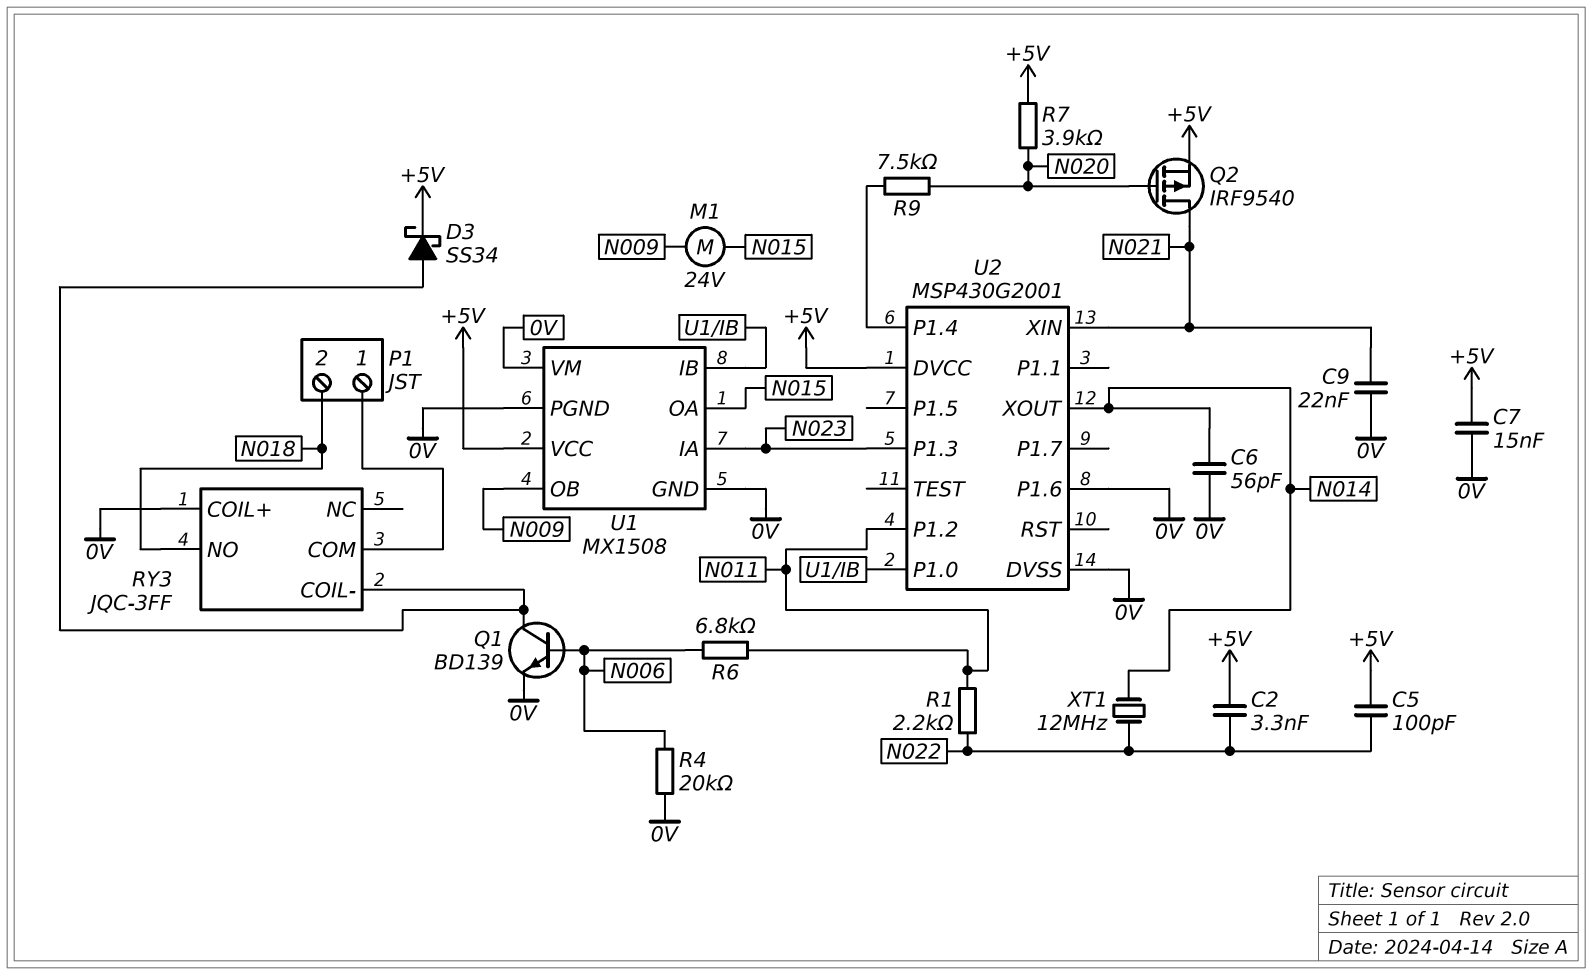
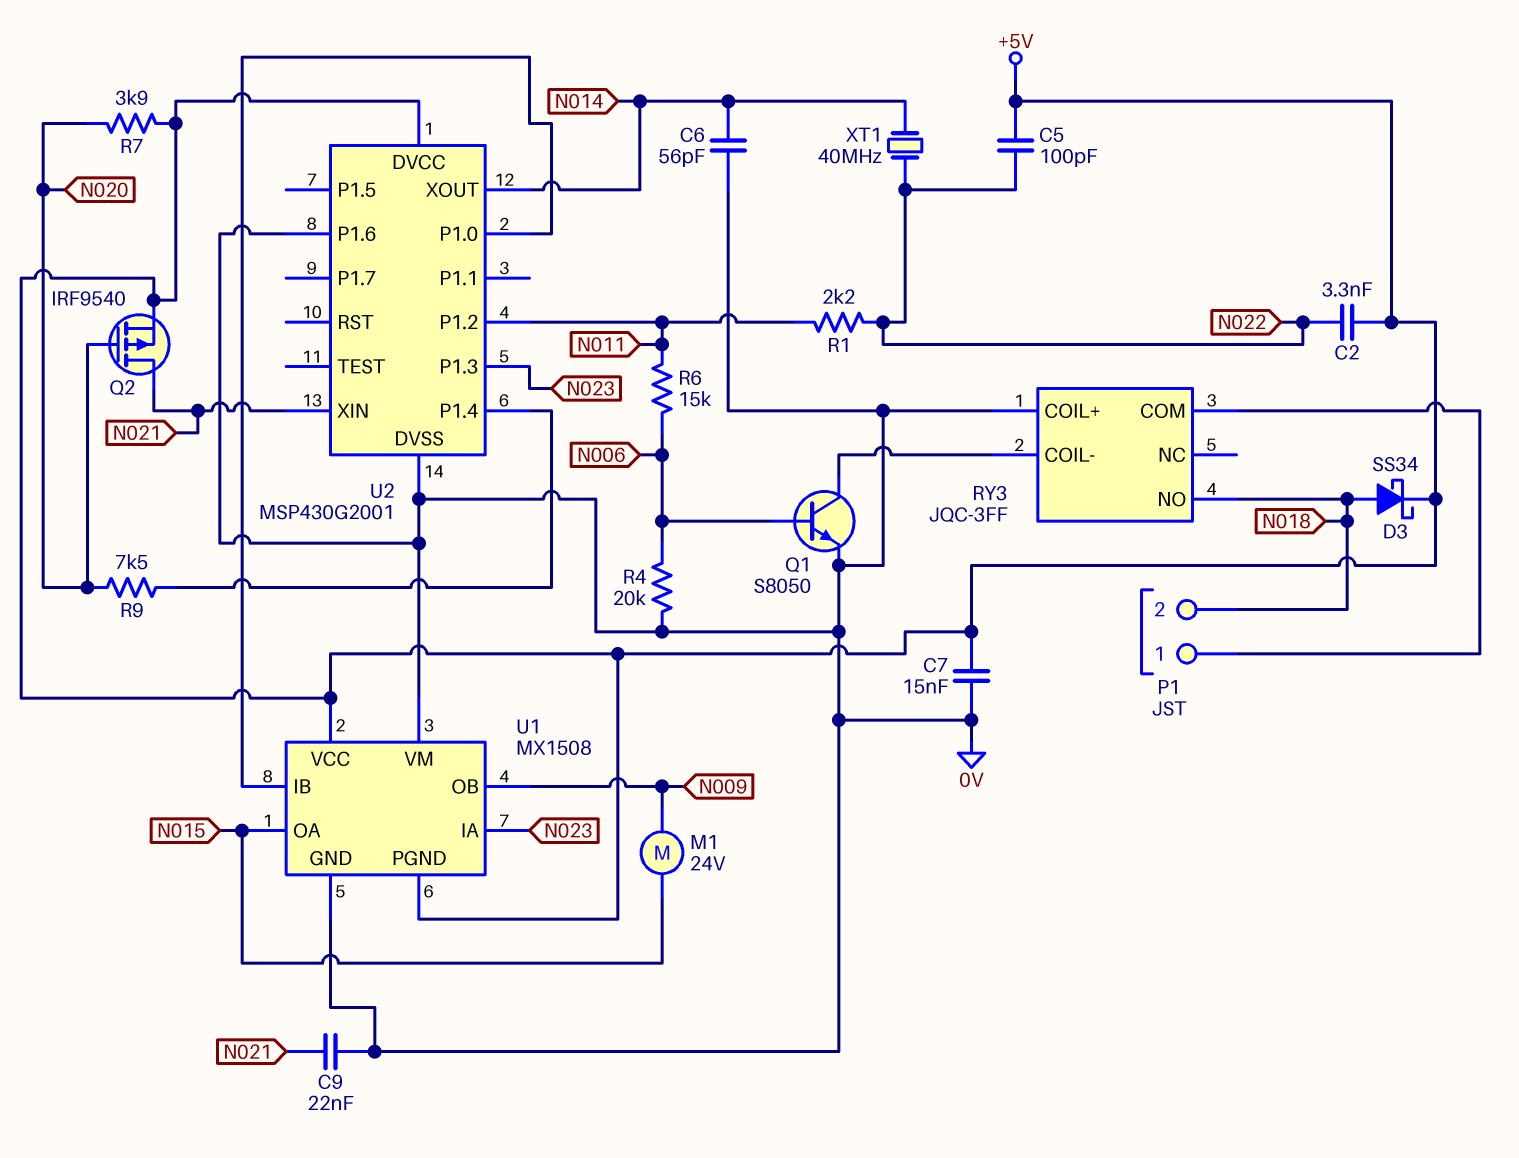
D3: schottky SS34 (A RY3/COIL-, K +5V) -> schottky SS34 (A N018, K +5V)
Q1: NPN BD139 (B N006, C RY3/COIL-, E 0V) -> NPN S8050 (B N006, C RY3/COIL-, E 0V)
R6: 6.8k (N006, N011) -> 15k (N006, N011)
U1 pin PGND: 0V -> +5V
XT1: 12MHz (N014, N022) -> 40MHz (N014, N022)

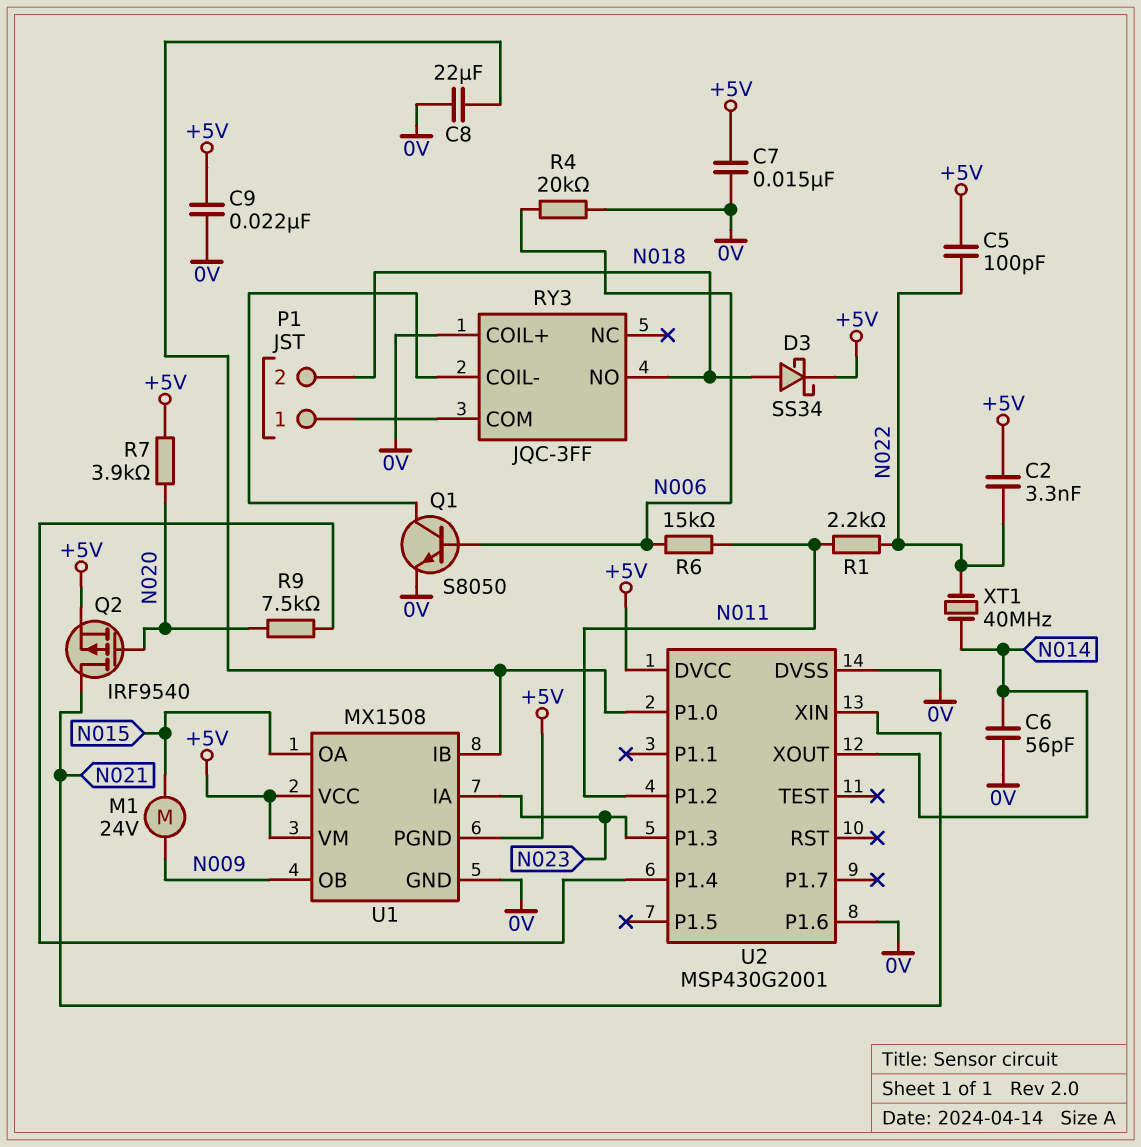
C8: none -> 22uF (0V, U1/IB)
C9: 22nF (0V, N021) -> 22nF (+5V, 0V)
U1 pin VM: 0V -> +5V

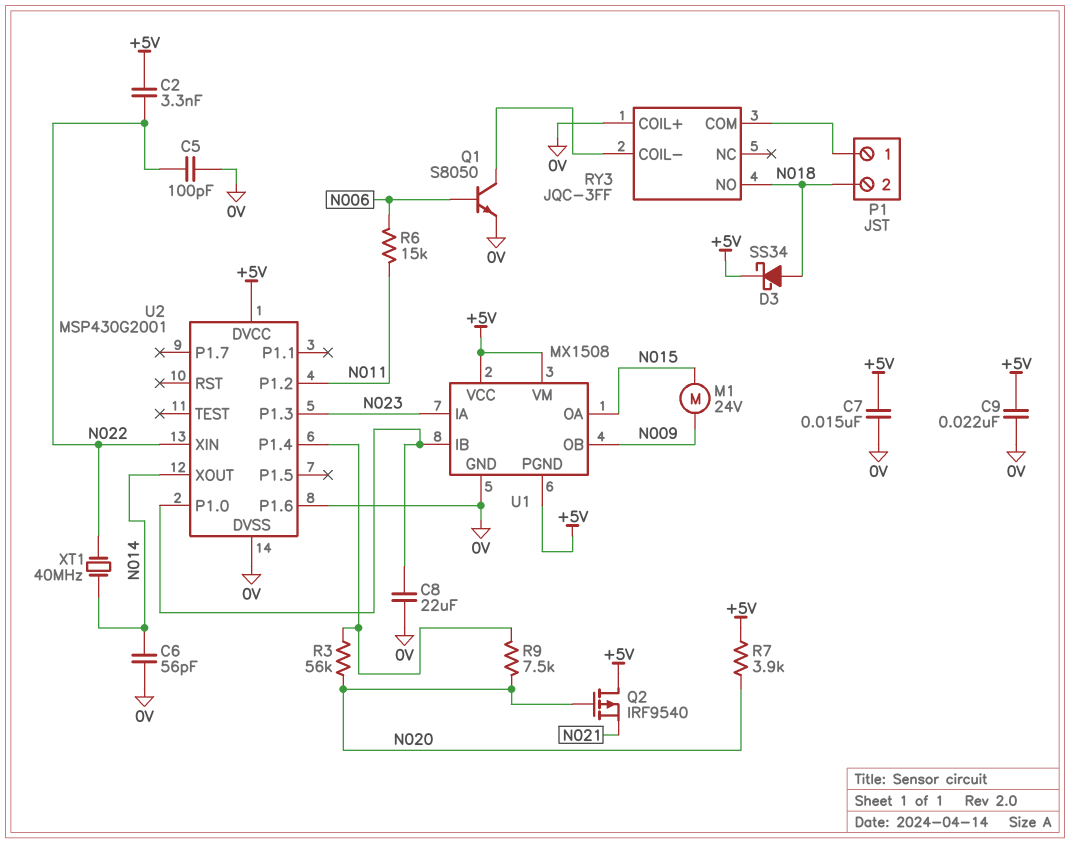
C5: 100pF (+5V, N022) -> 100pF (0V, N022)
Q2: PMOS IRF9540 (G N020, D N021, S +5V) -> PMOS IRF9540 (G N020, D +5V, S N021)
R1: 2.2k (N011, N022) -> none
R3: none -> 56k (N020, U2/P1.4)
R4: 20k (0V, N006) -> none
U2 pin XIN: N021 -> N022

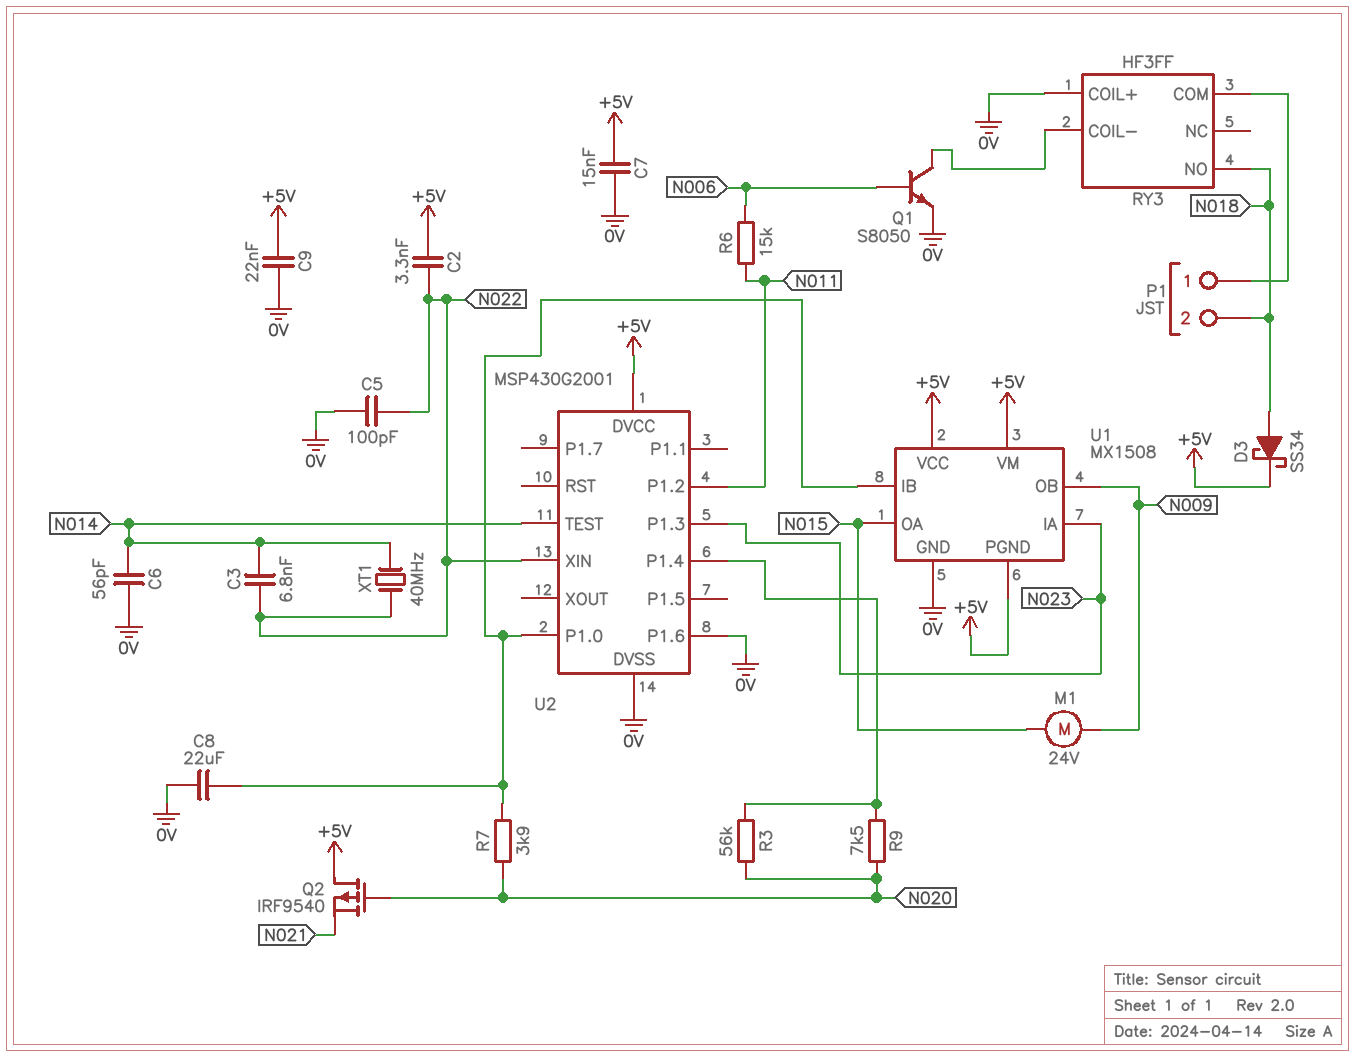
C3: none -> 6.8nF (N014, N022)
R7: 3.9k (+5V, N020) -> 3.9k (N020, U1/IB)
RY3: JQC-3FF -> HF3FF
U2 pin TEST: none -> N014
U2 pin XOUT: N014 -> none

